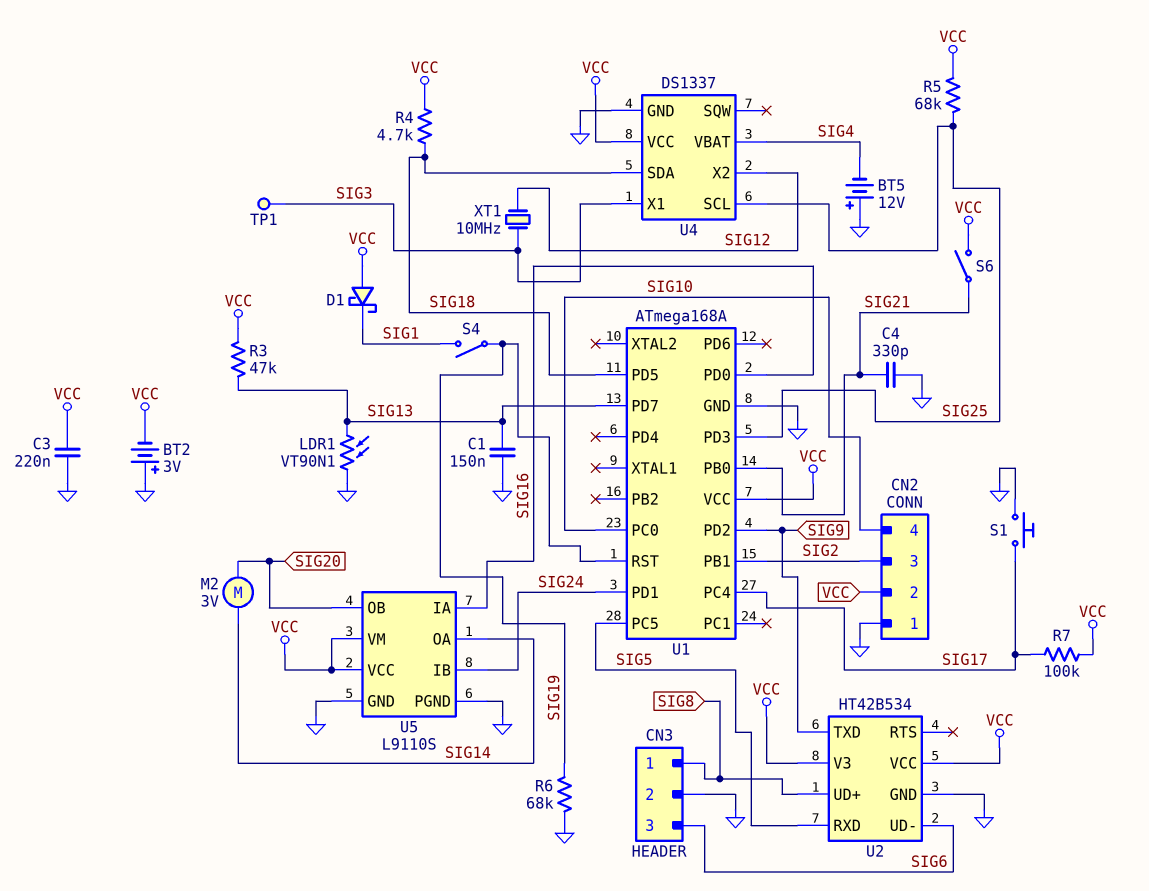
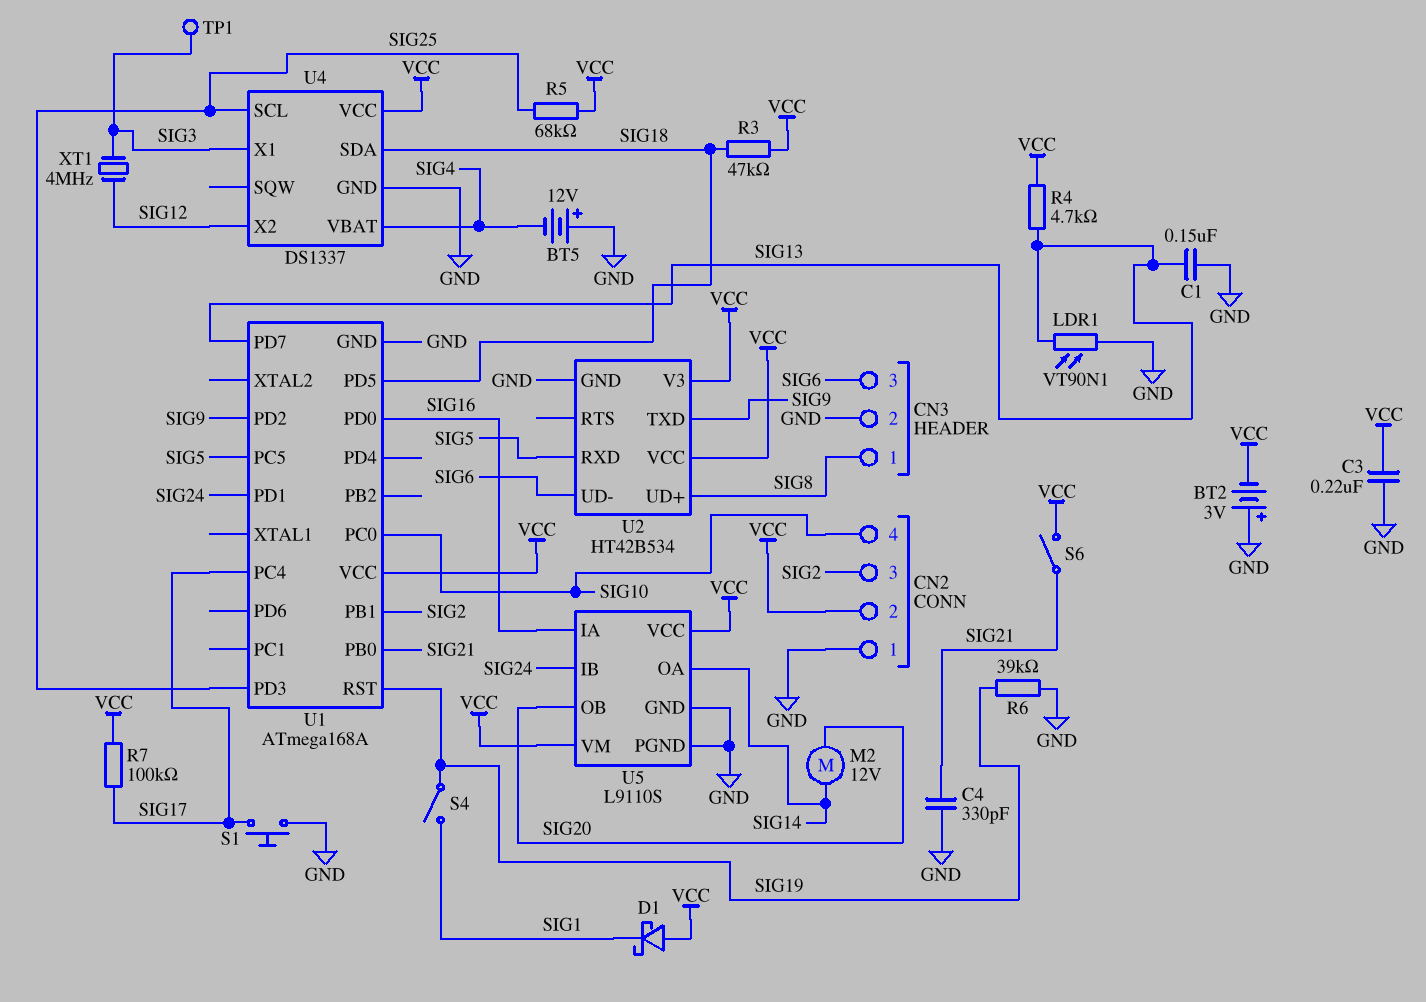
M2: motor 3V (SIG14, SIG20) -> motor 12V (SIG14, SIG20)
R3: 47k (SIG13, VCC) -> 47k (SIG18, VCC)
R4: 4.7k (SIG18, VCC) -> 4.7k (SIG13, VCC)
R6: 68k (GND, SIG19) -> 39k (GND, SIG19)
XT1: 10MHz (SIG3, SIG12) -> 4MHz (SIG3, SIG12)

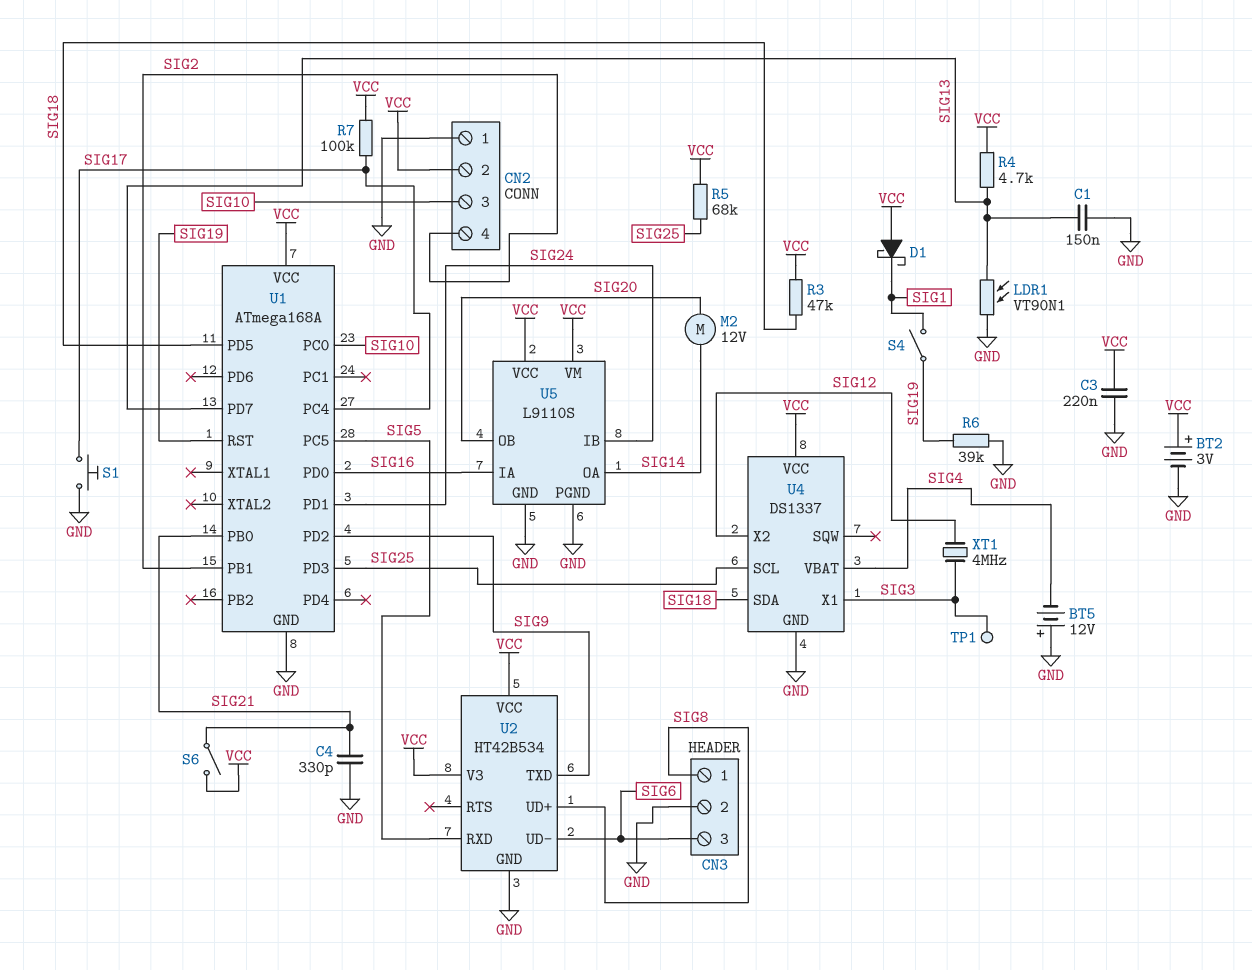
BT2: 3V (plus GND, minus VCC) -> 3V (plus VCC, minus GND)
CN2 pin 3: SIG2 -> SIG10
CN2 pin 4: SIG10 -> SIG2

